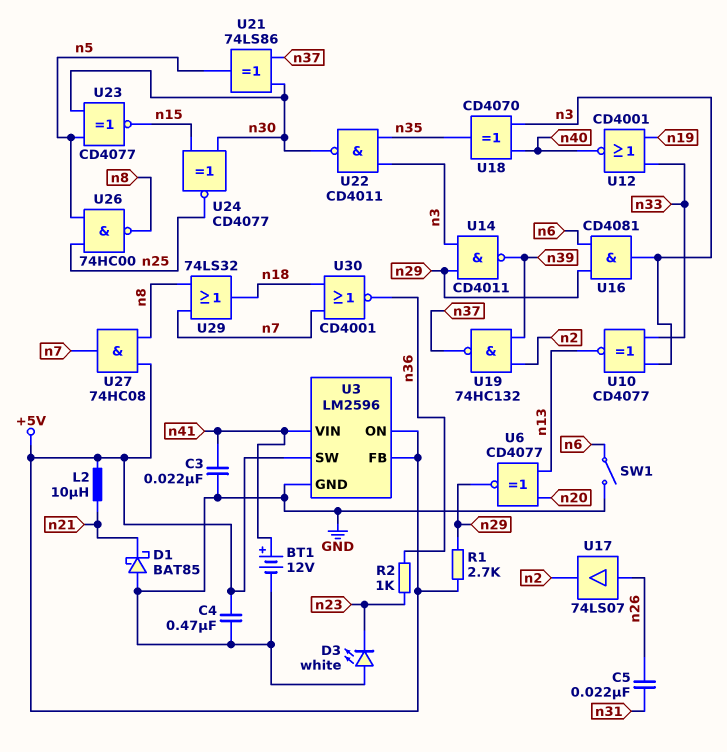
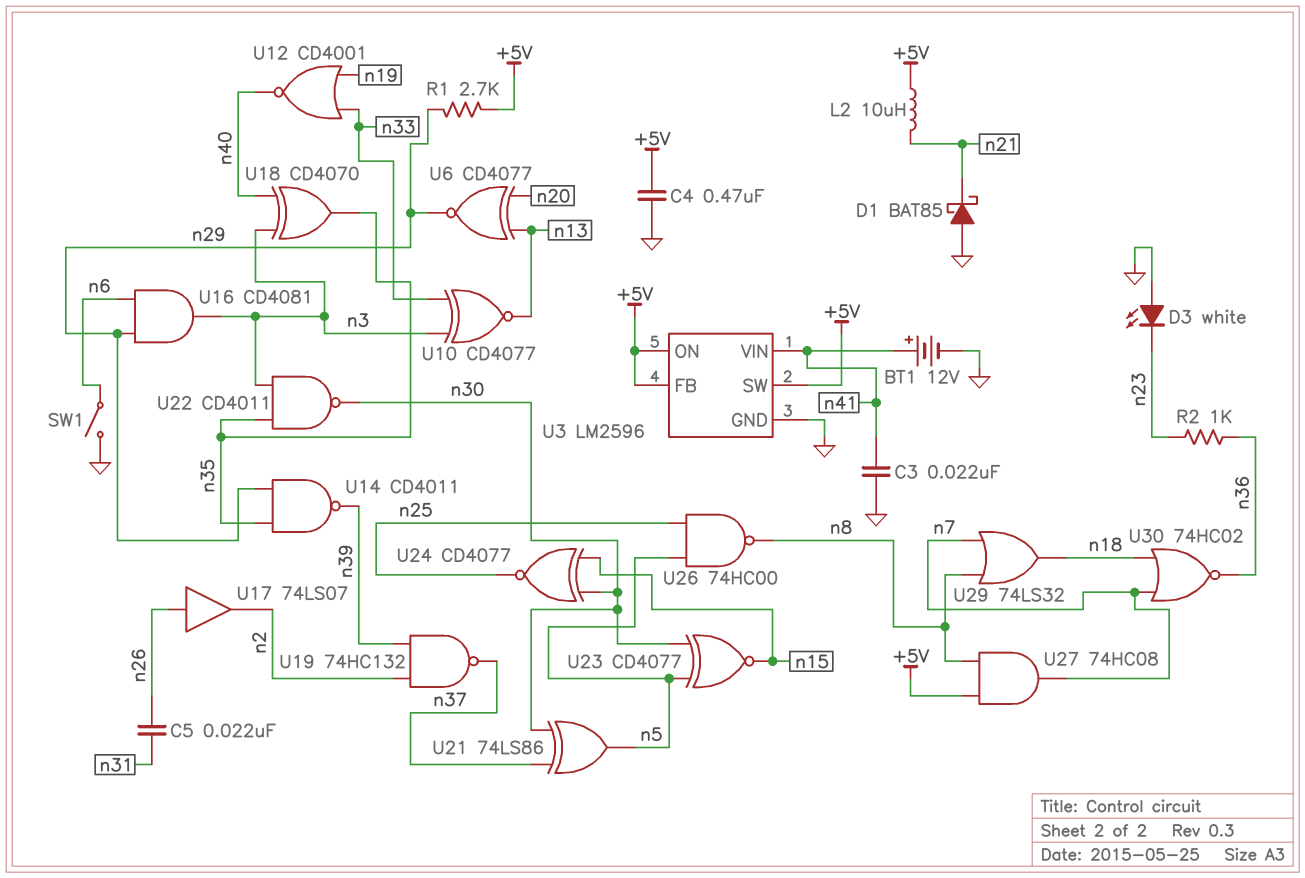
U14: NAND CD4011 (in n3, in n29, out n39) -> NAND CD4011 (in n29, in n35, out n39)
U30: NOR CD4001 (in n7, in n18, out n36) -> NOR 74HC02 (in n7, in n18, out n36)

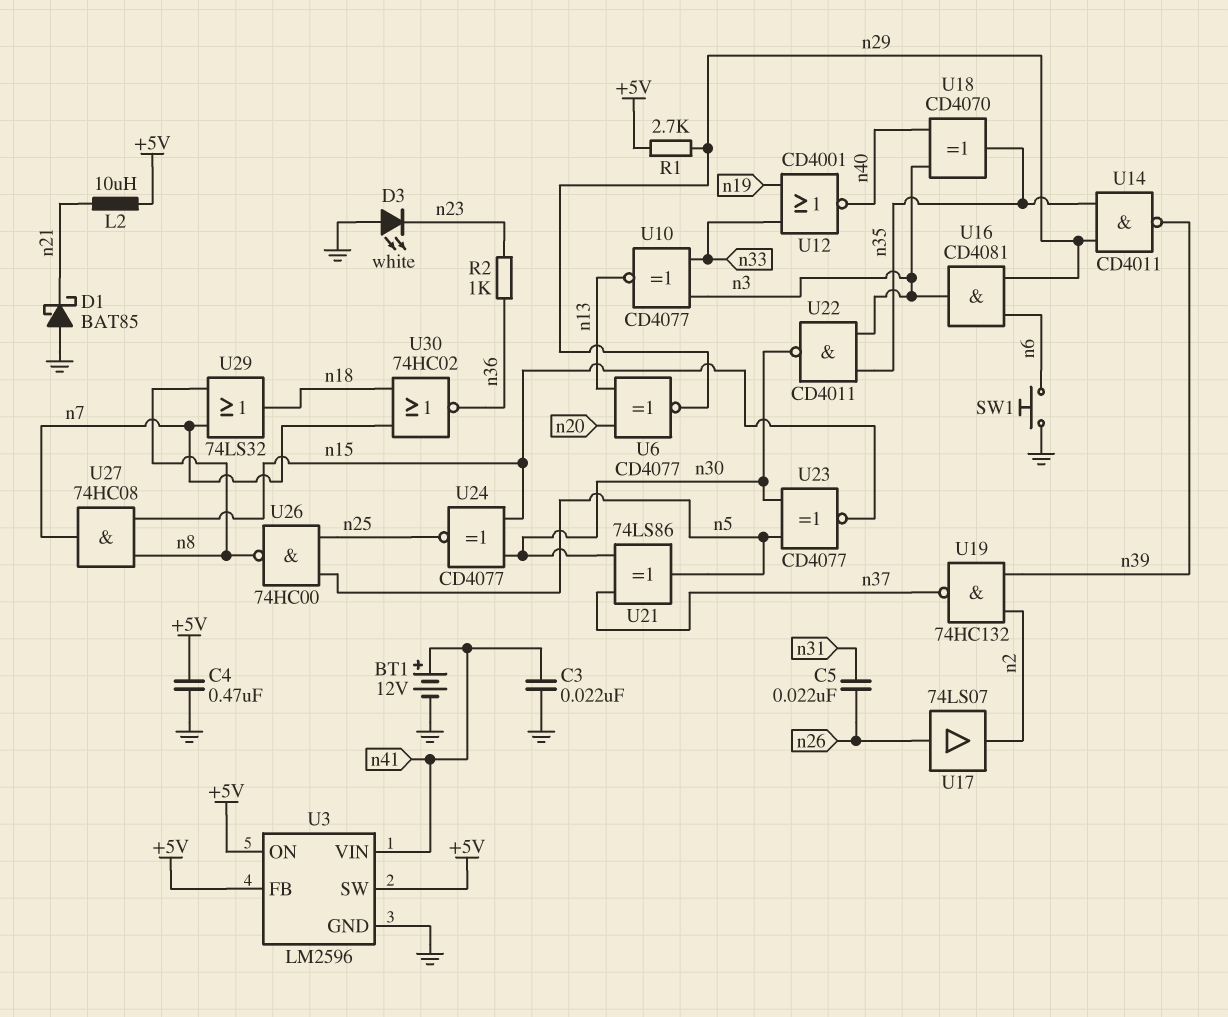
SW1: switch (GND, n6) -> button (GND, n6)
U27: AND 74HC08 (in +5V, in n8, out n7) -> AND 74HC08 (in n8, in n15, out n7)

